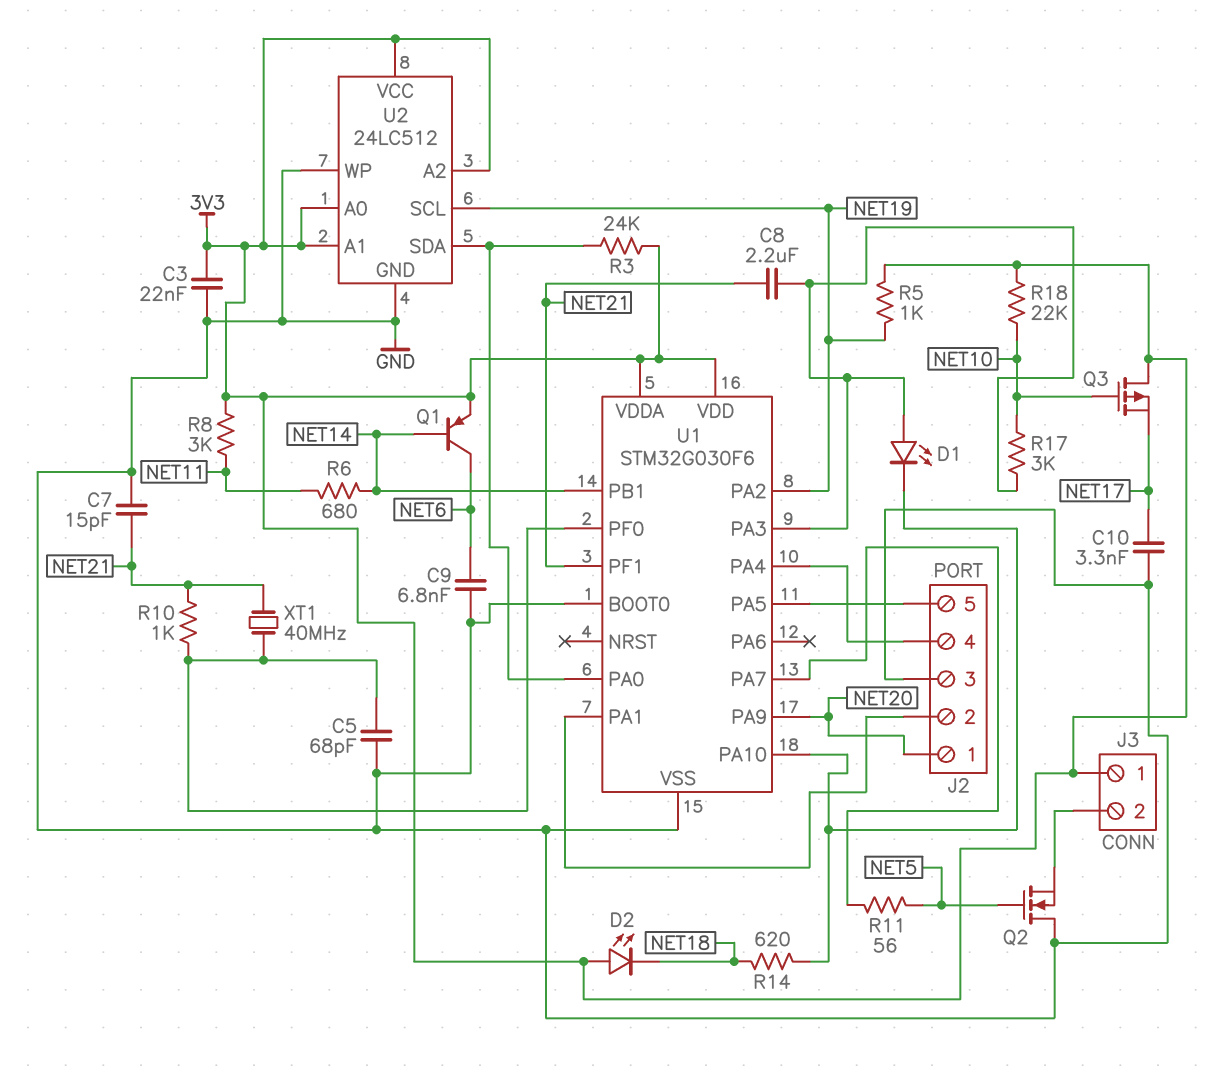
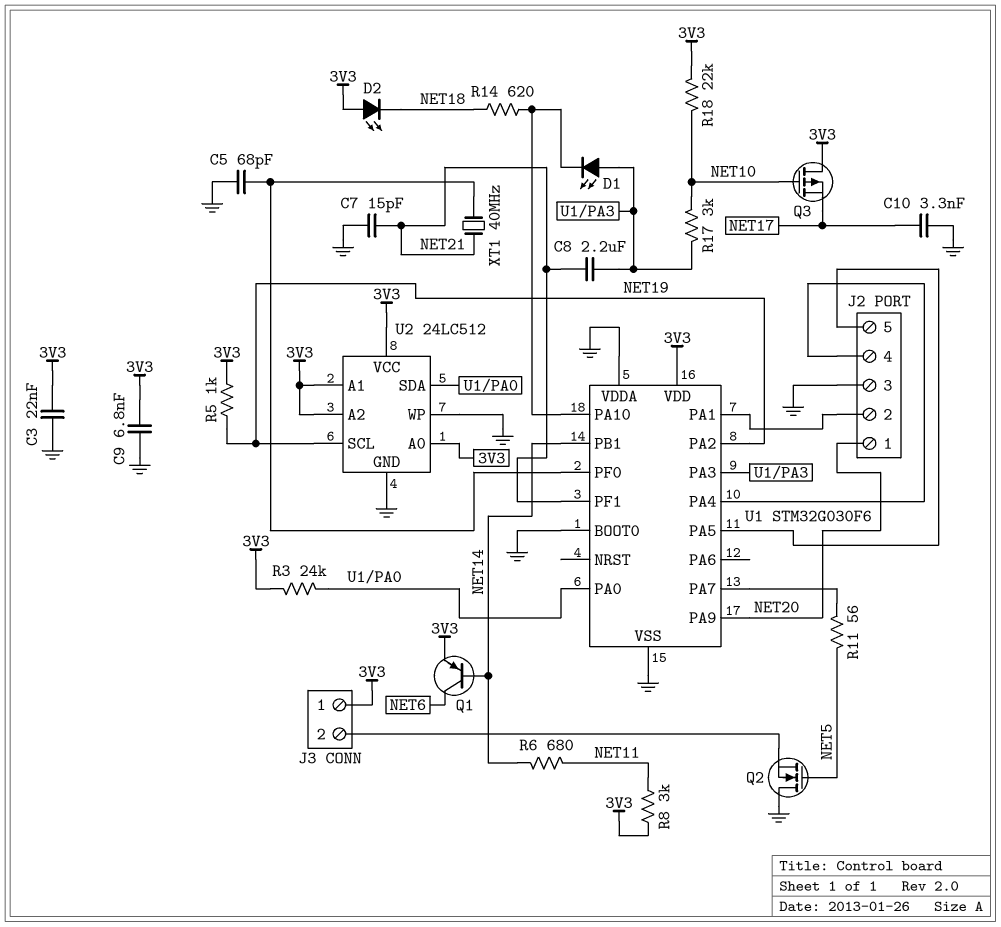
C9: 6.8nF (GND, NET6) -> 6.8nF (3V3, GND)
R10: 1k (NET21, U1/PF0) -> none
U1 pin VDDA: 3V3 -> GND

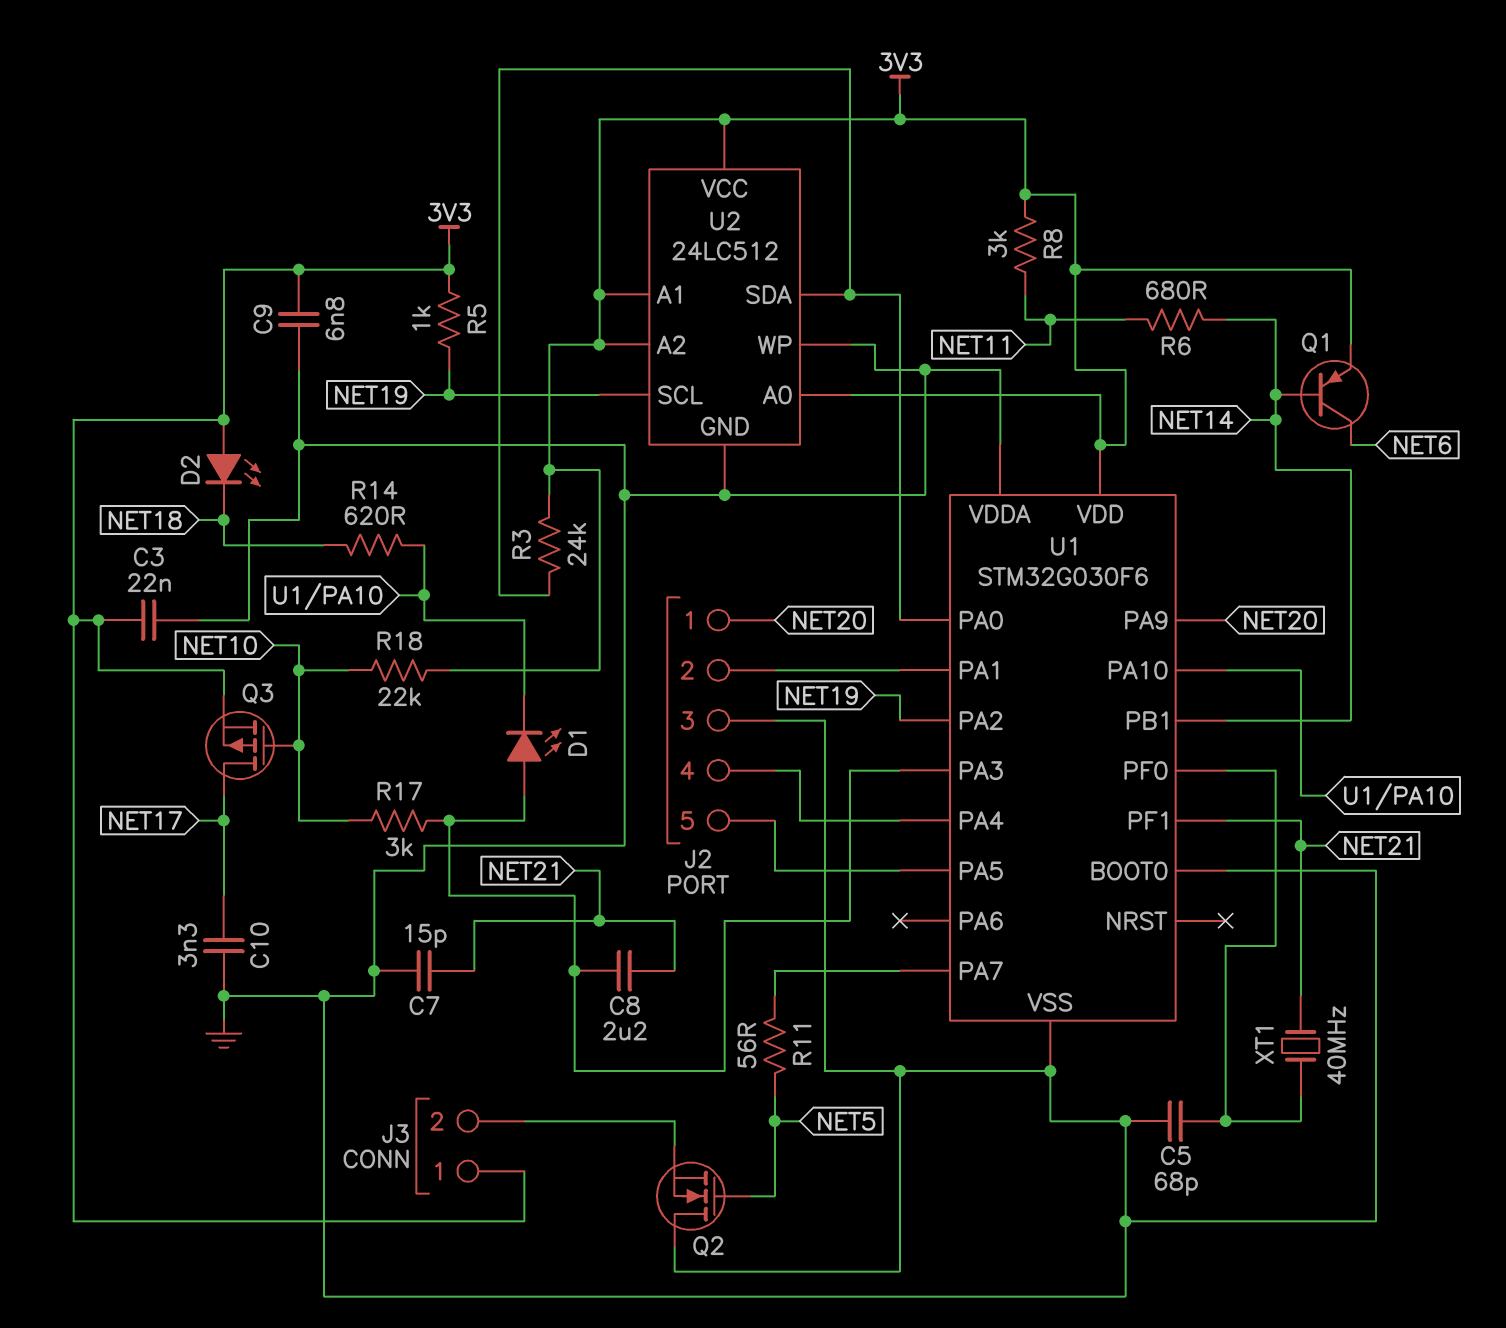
Q3: PMOS (G NET10, D 3V3, S NET17) -> PMOS (G NET10, D NET17, S 3V3)

